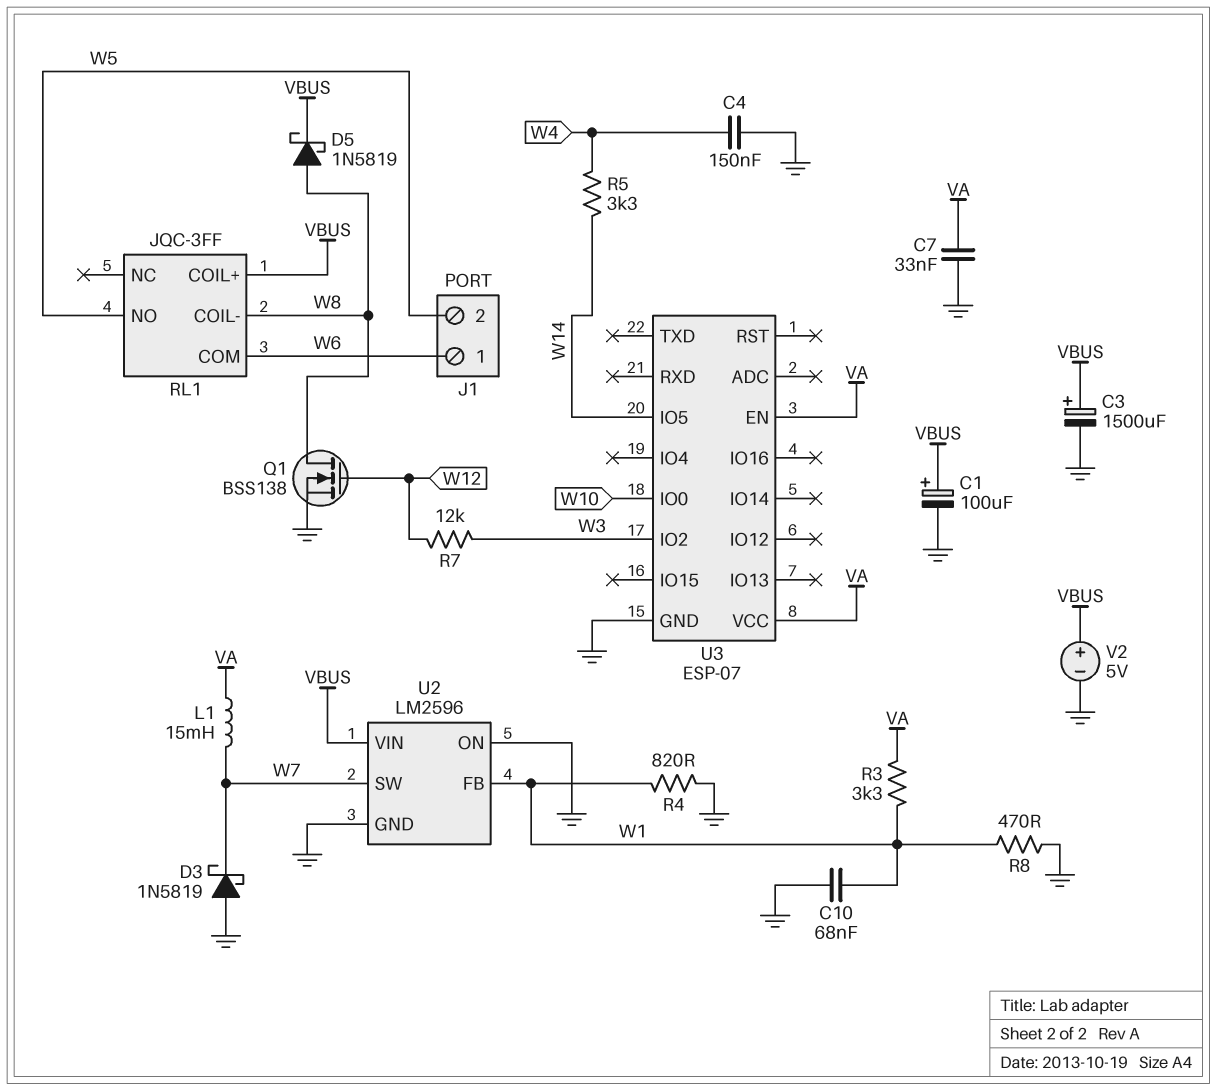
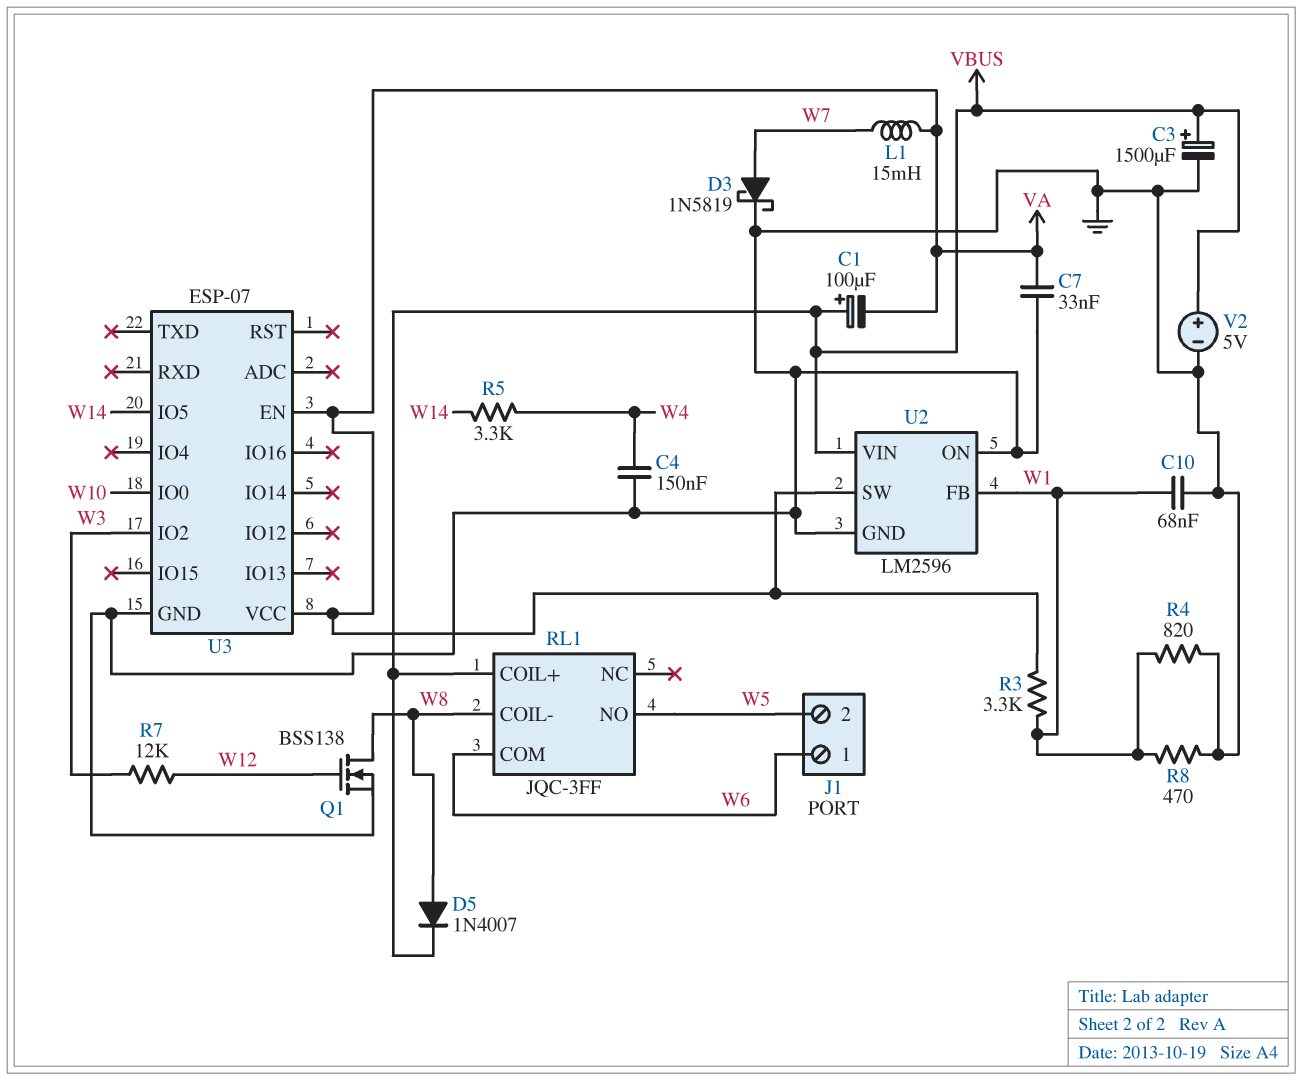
C1: 100uF (plus VBUS, minus GND) -> 100uF (plus VBUS, minus VA)
D3: schottky 1N5819 (A GND, K W7) -> schottky 1N5819 (A W7, K GND)
D5: schottky 1N5819 (A W8, K VBUS) -> diode 1N4007 (A W8, K VBUS)
U2 pin SW: W7 -> VA

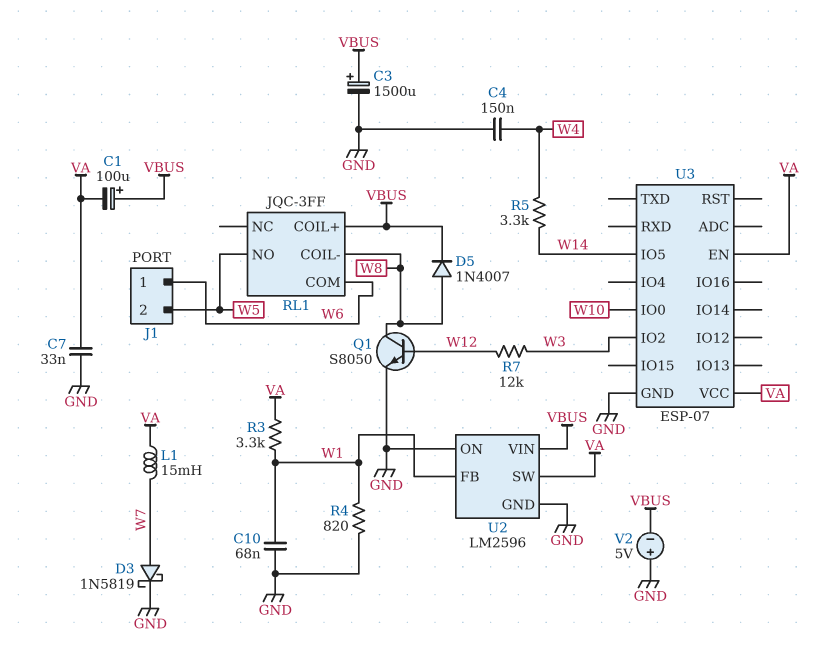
Q1: NMOS BSS138 (G W12, D W8, S GND) -> NPN S8050 (B W12, C W8, E GND)
R8: 470 (GND, W1) -> none
V2: 5V (plus VBUS, minus GND) -> 5V (plus GND, minus VBUS)

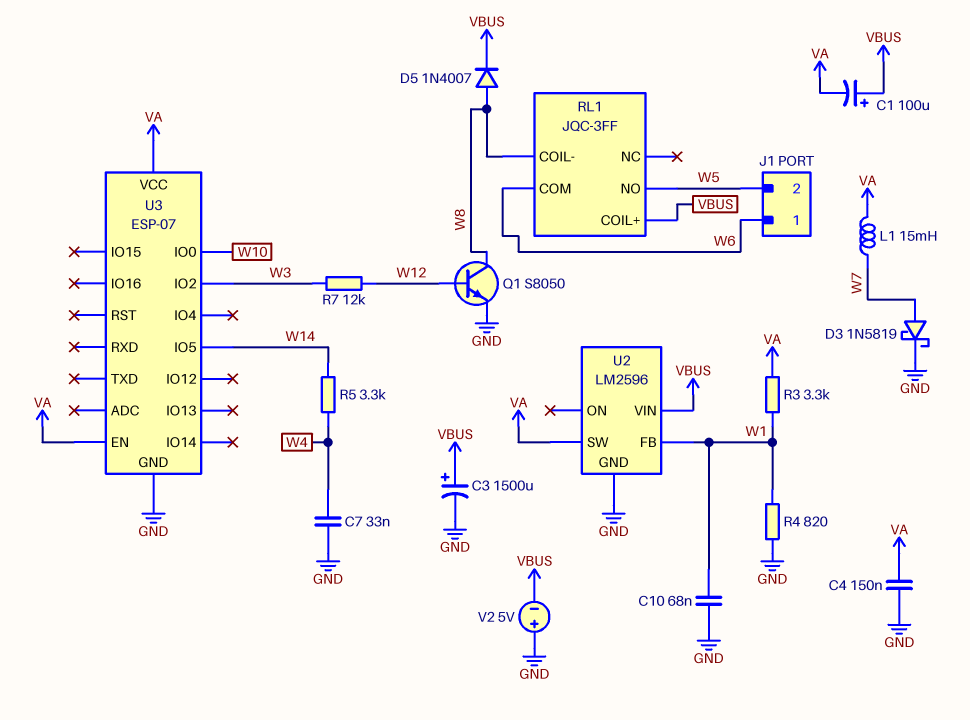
C4: 150nF (GND, W4) -> 150nF (GND, VA)
C7: 33nF (GND, VA) -> 33nF (GND, W4)
U2 pin ON: GND -> none

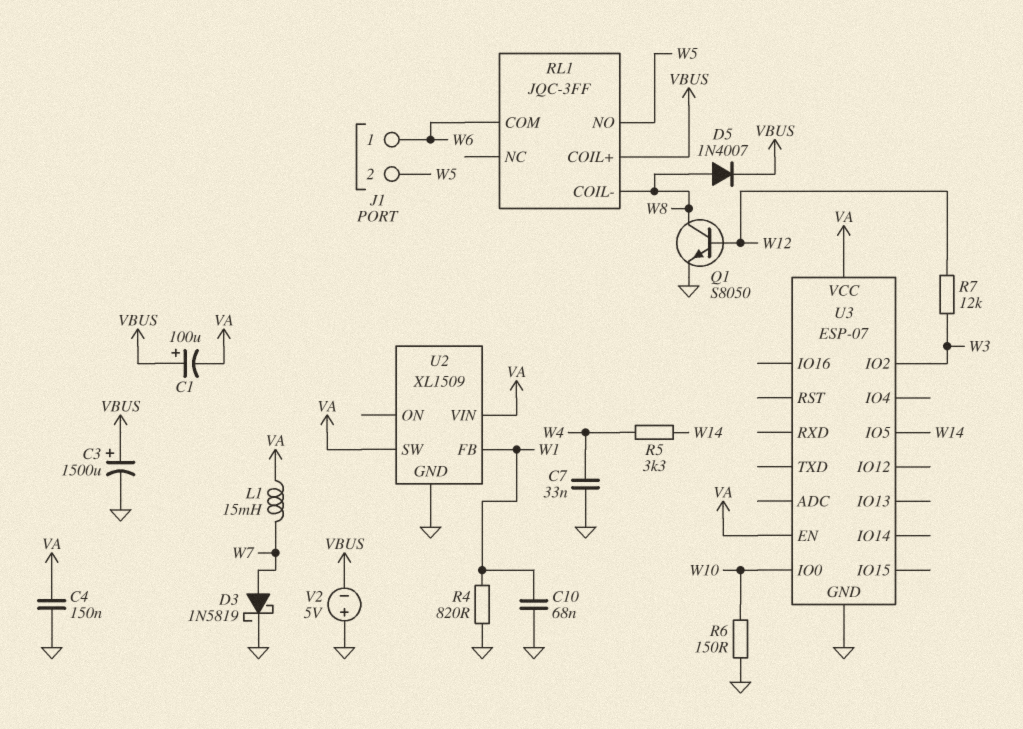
R3: 3.3k (VA, W1) -> none
R6: none -> 150 (GND, W10)
U2: LM2596 -> XL1509
U2 pin VIN: VBUS -> VA

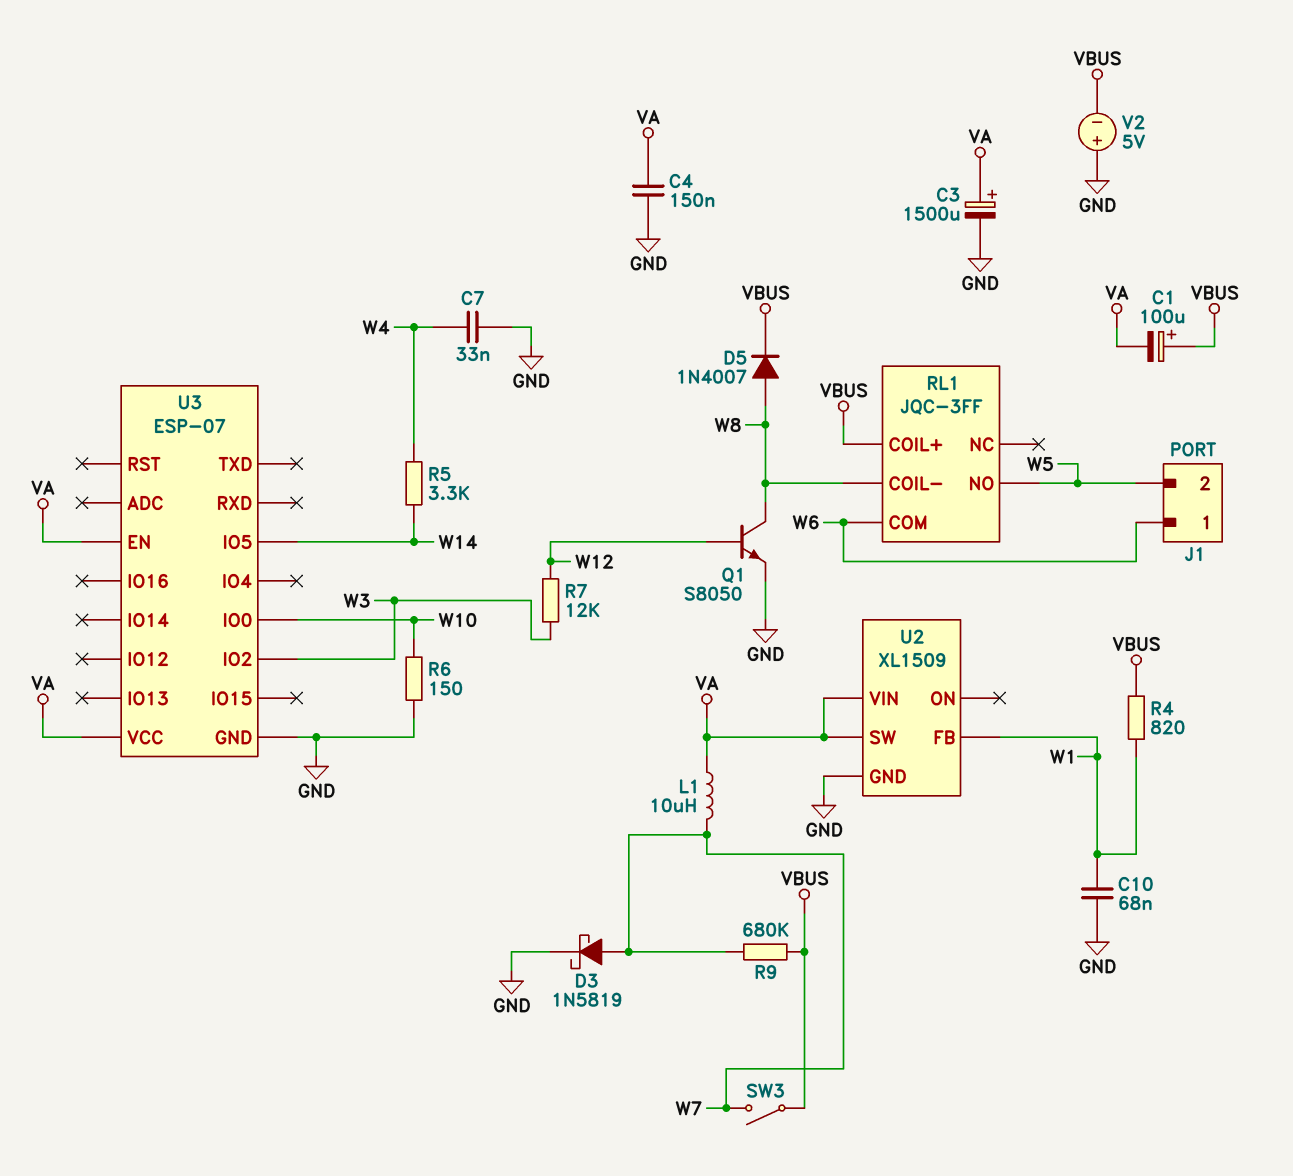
C3: 1500uF (plus VBUS, minus GND) -> 1500uF (plus VA, minus GND)
L1: 15mH (VA, W7) -> 10uH (VA, W7)
R4: 820 (GND, W1) -> 820 (VBUS, W1)
R9: none -> 680k (VBUS, W7)
SW3: none -> switch (VBUS, W7)

